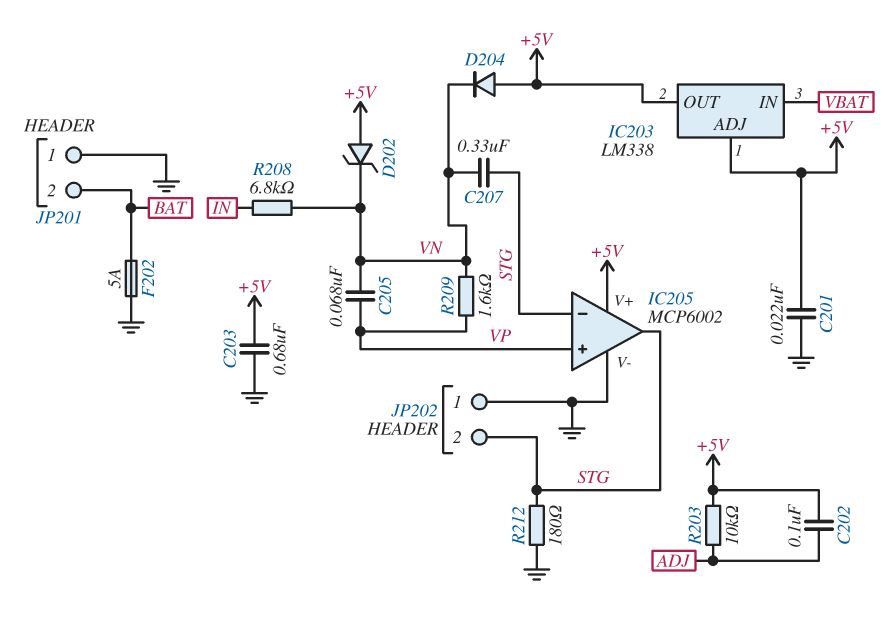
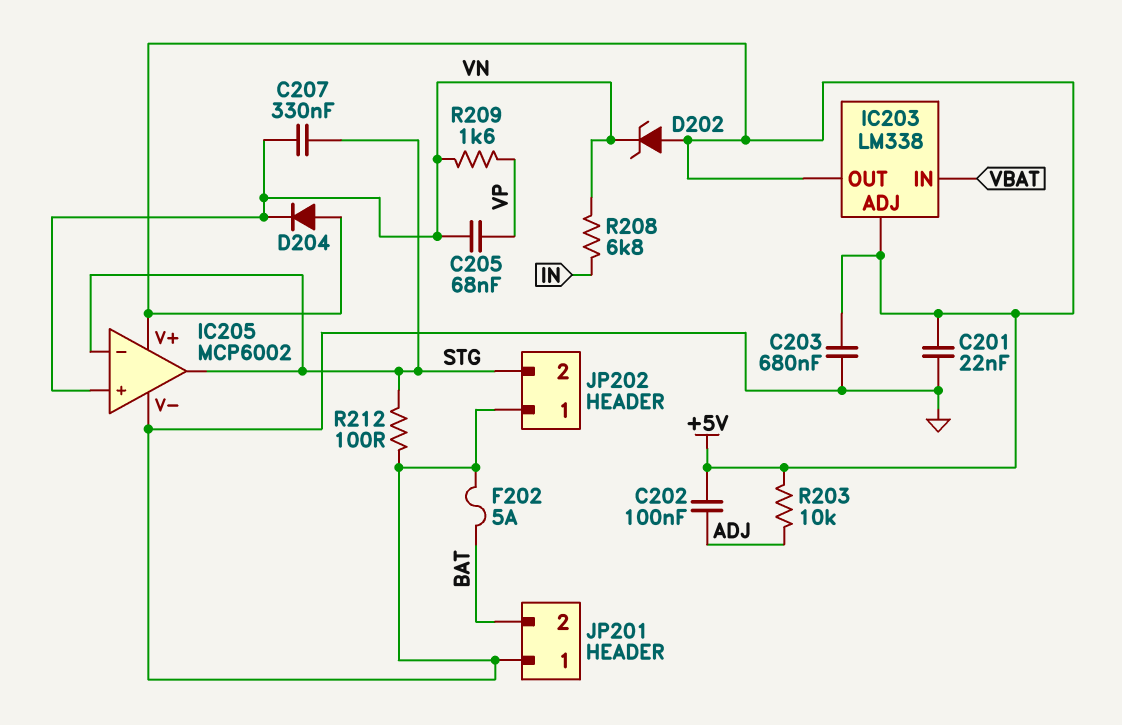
IC205 pin in+: VP -> VN
R212: 180 (GND, STG) -> 100 (GND, STG)

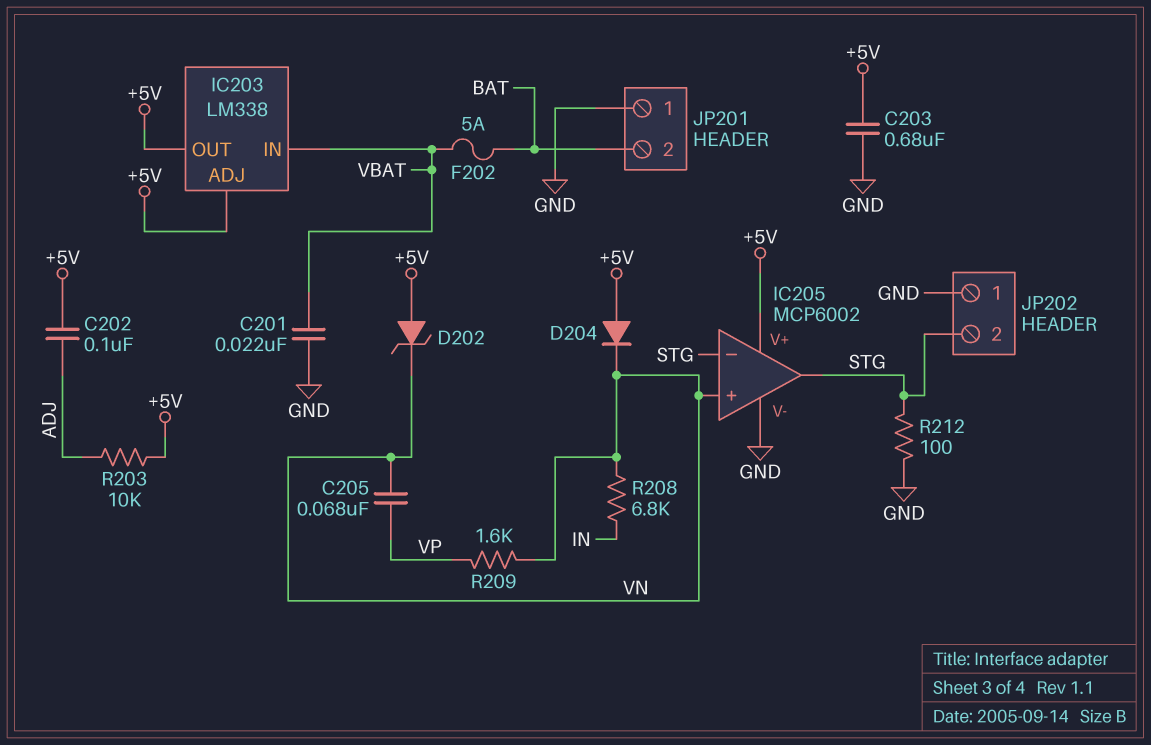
C201: 22nF (+5V, GND) -> 22nF (GND, VBAT)
C207: 330nF (STG, VN) -> none
F202: 5A (BAT, GND) -> 5A (BAT, VBAT)

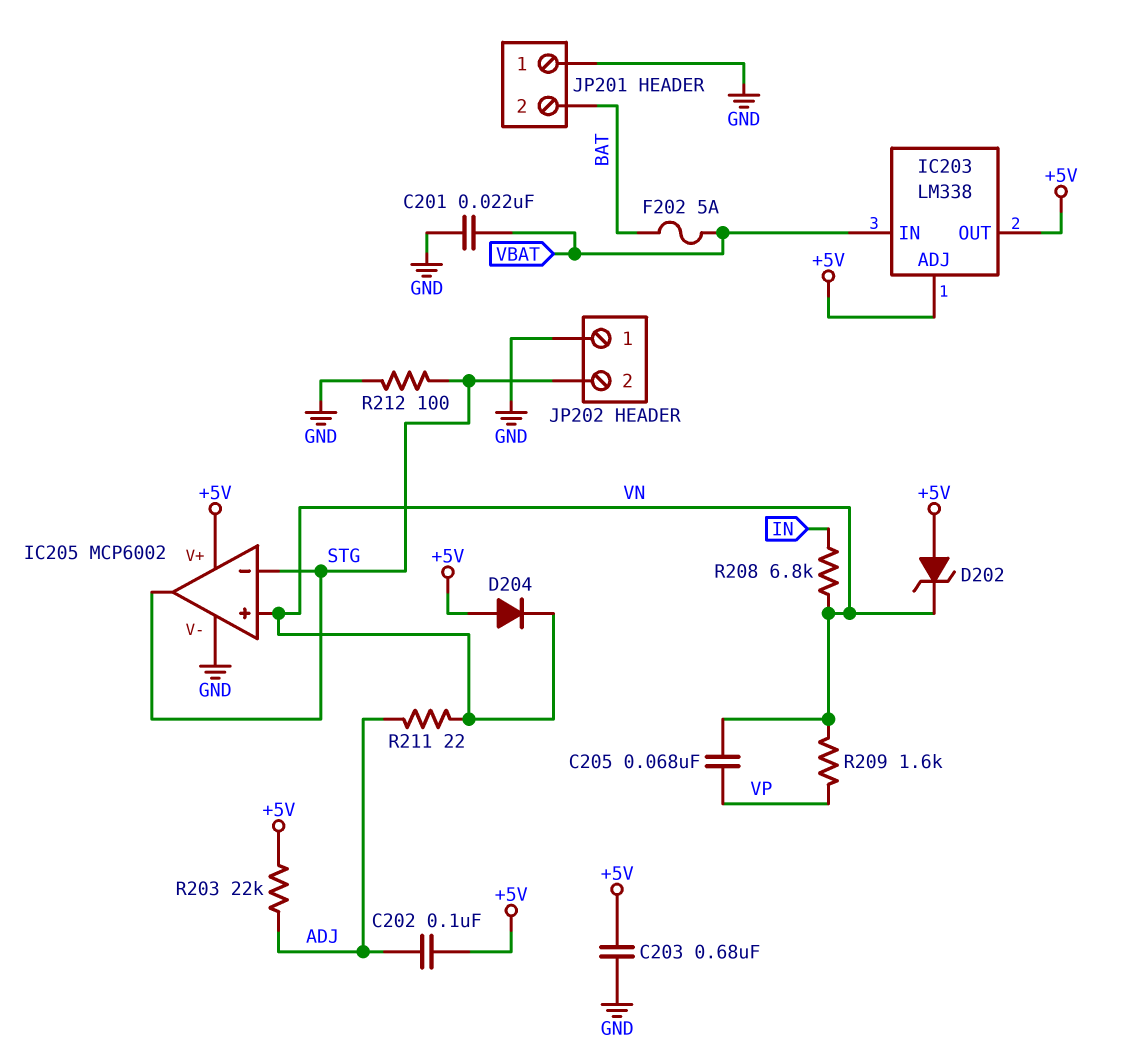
R203: 10k (+5V, ADJ) -> 22k (+5V, ADJ)
R211: none -> 22 (ADJ, VN)

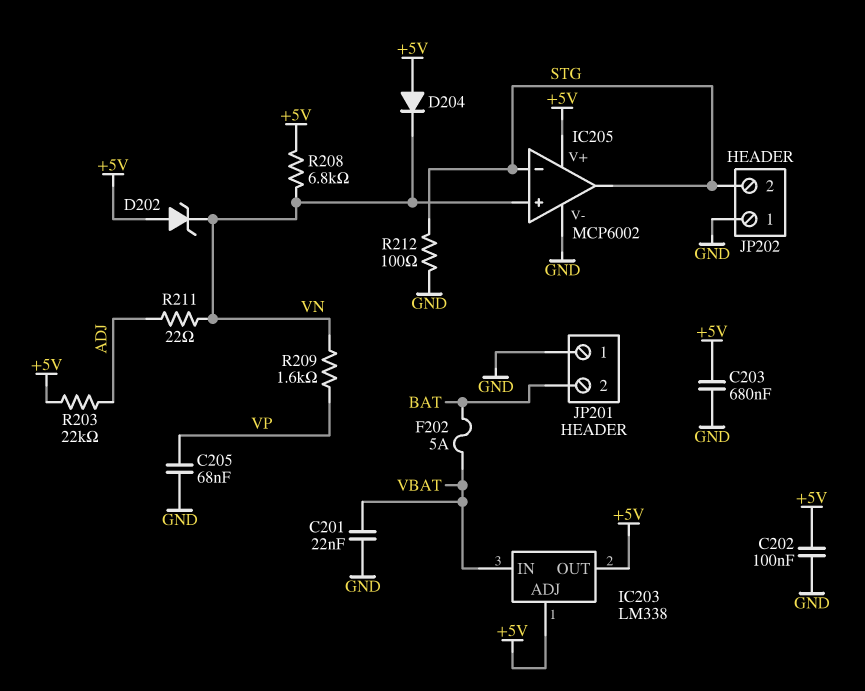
C202: 100nF (+5V, ADJ) -> 100nF (+5V, GND)
C205: 68nF (VN, VP) -> 68nF (GND, VP)
R208: 6.8k (IN, VN) -> 6.8k (+5V, VN)

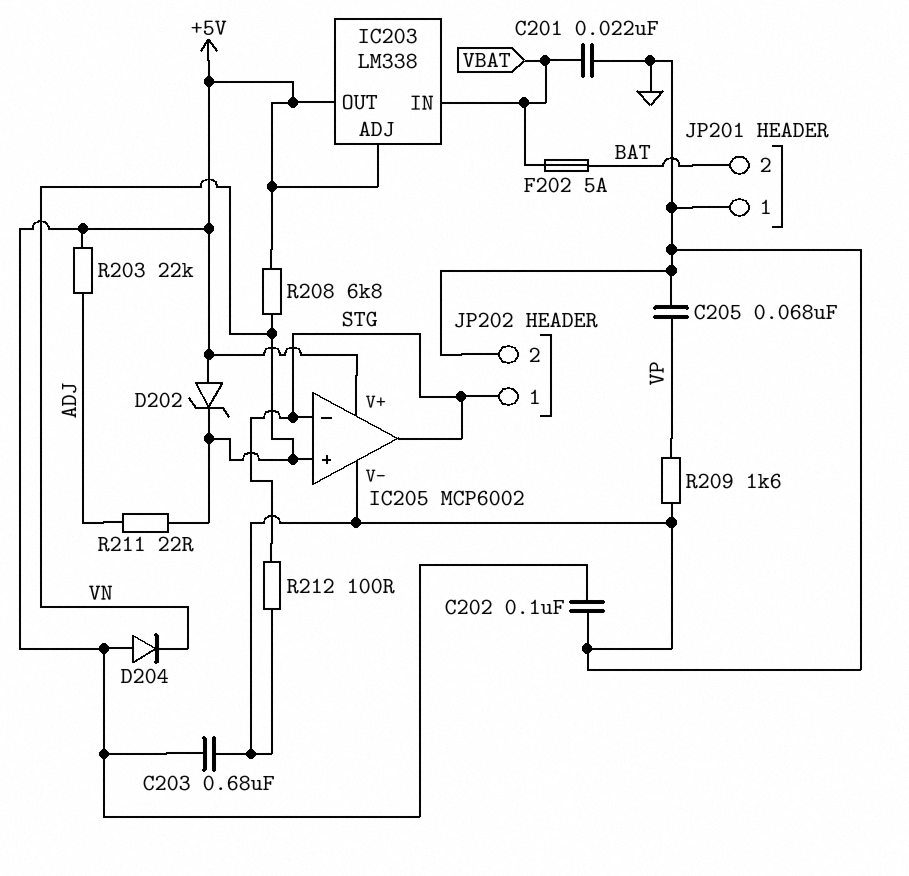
JP202 pin 1: GND -> STG
JP202 pin 2: STG -> GND
R209: 1.6k (VN, VP) -> 1.6k (GND, VP)

